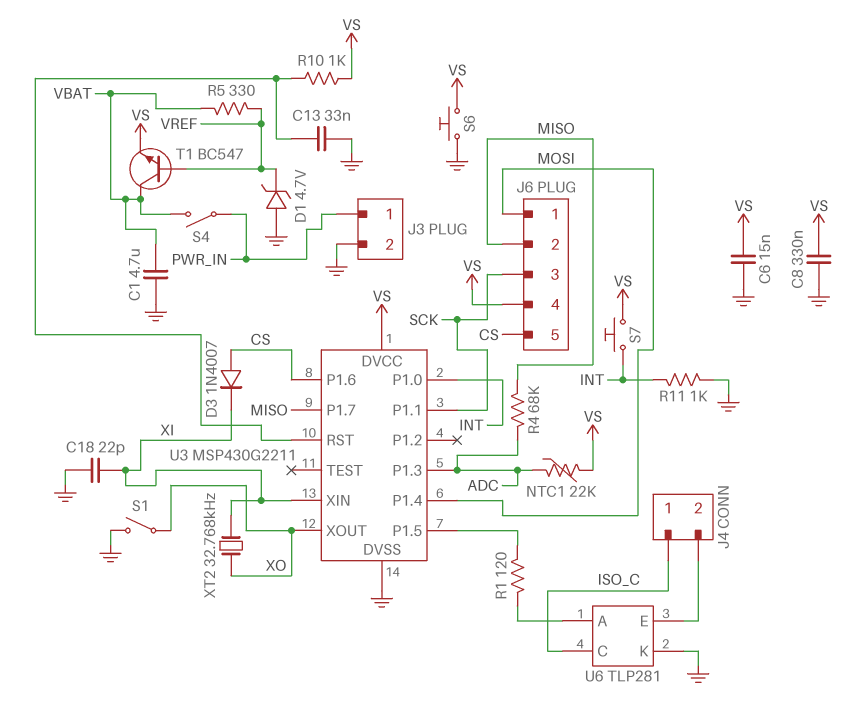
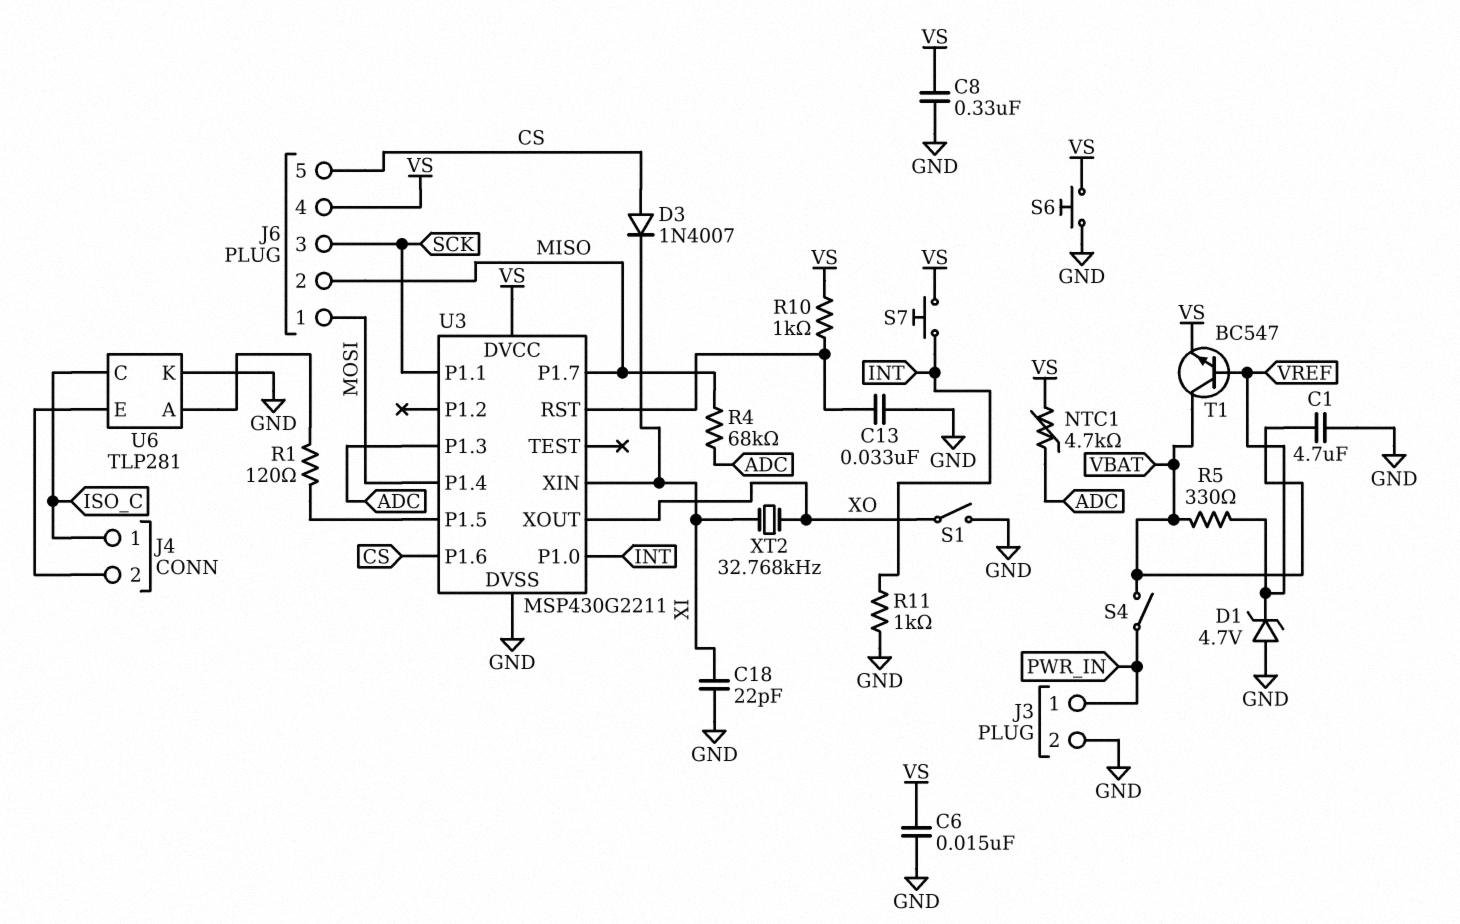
NTC1: 22k (ADC, VS) -> 4.7k (ADC, VS)

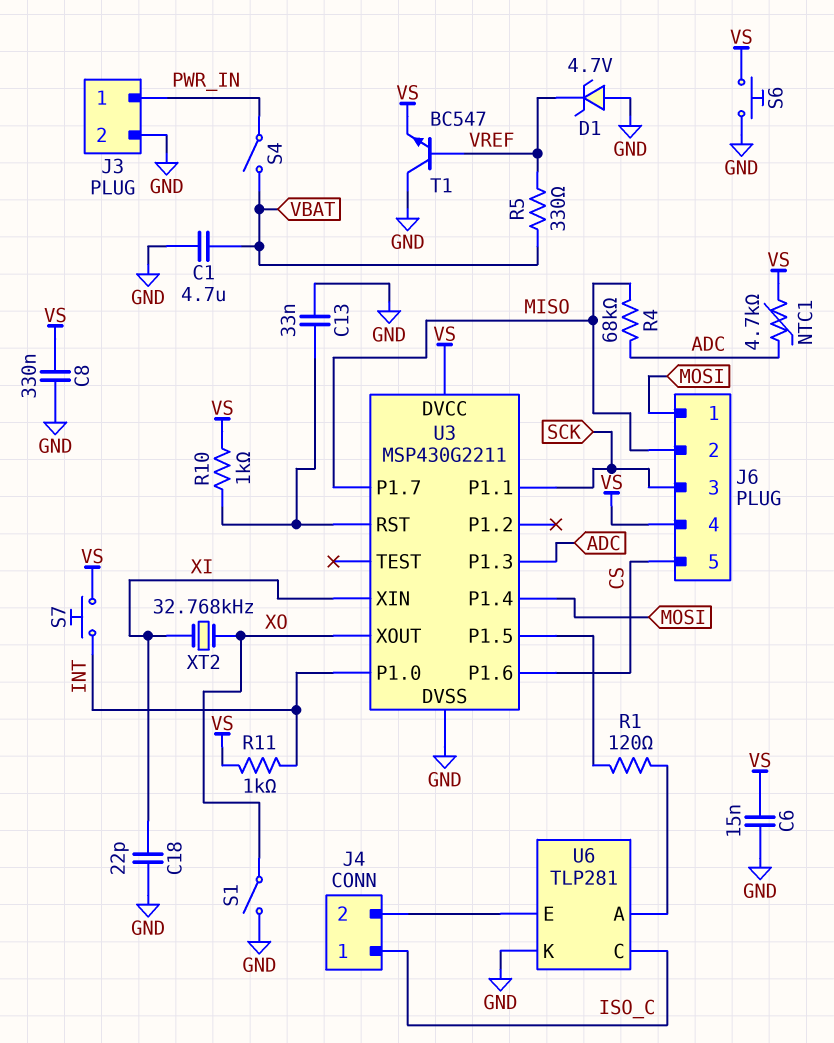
D3: diode 1N4007 (A CS, K XI) -> none
R11: 1k (GND, INT) -> 1k (INT, VS)
T1: NPN BC547 (B VREF, C VBAT, E VS) -> NPN BC547 (B VREF, C GND, E VS)

